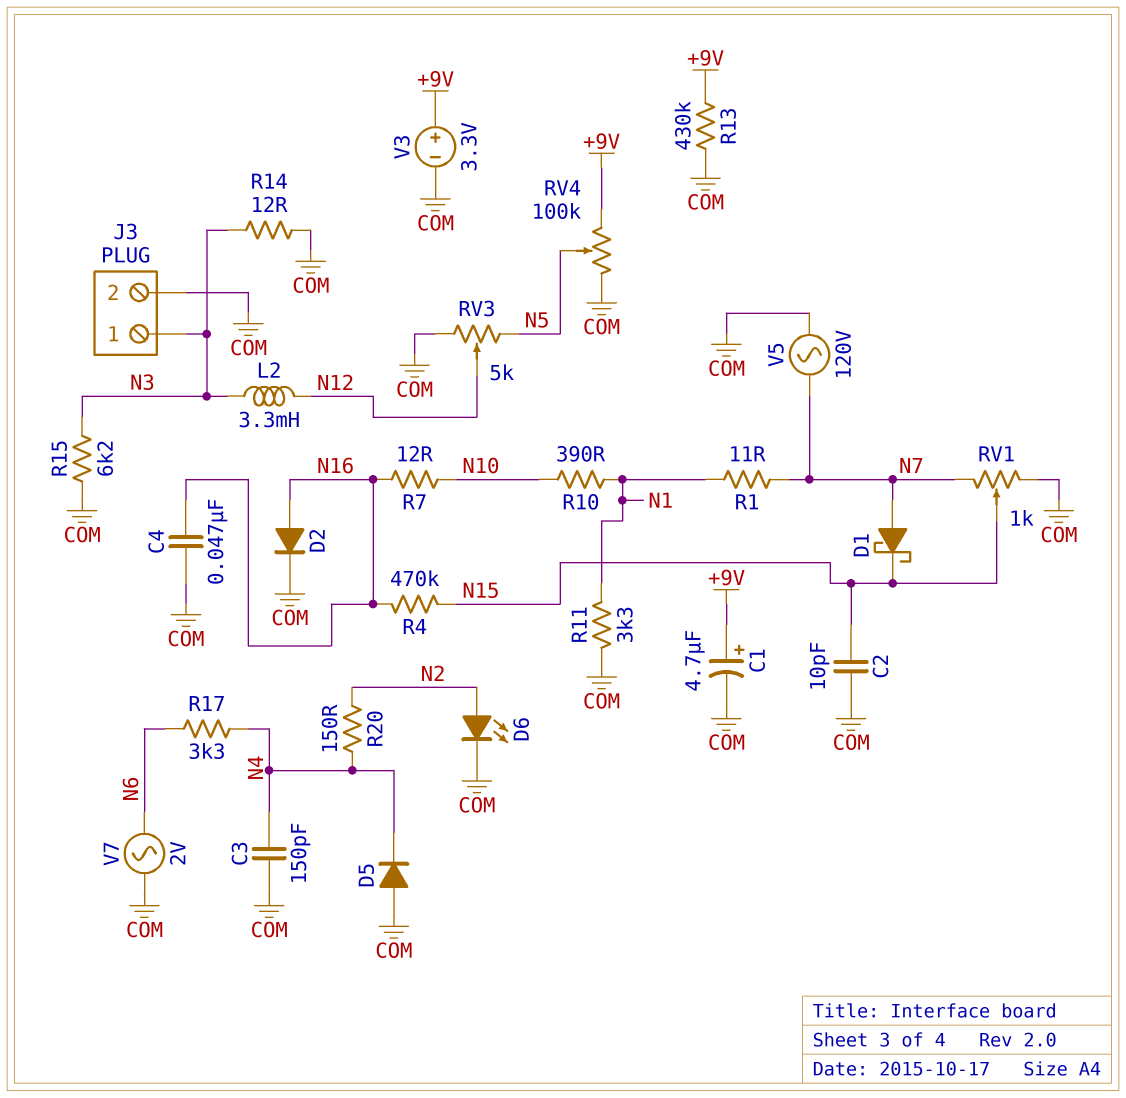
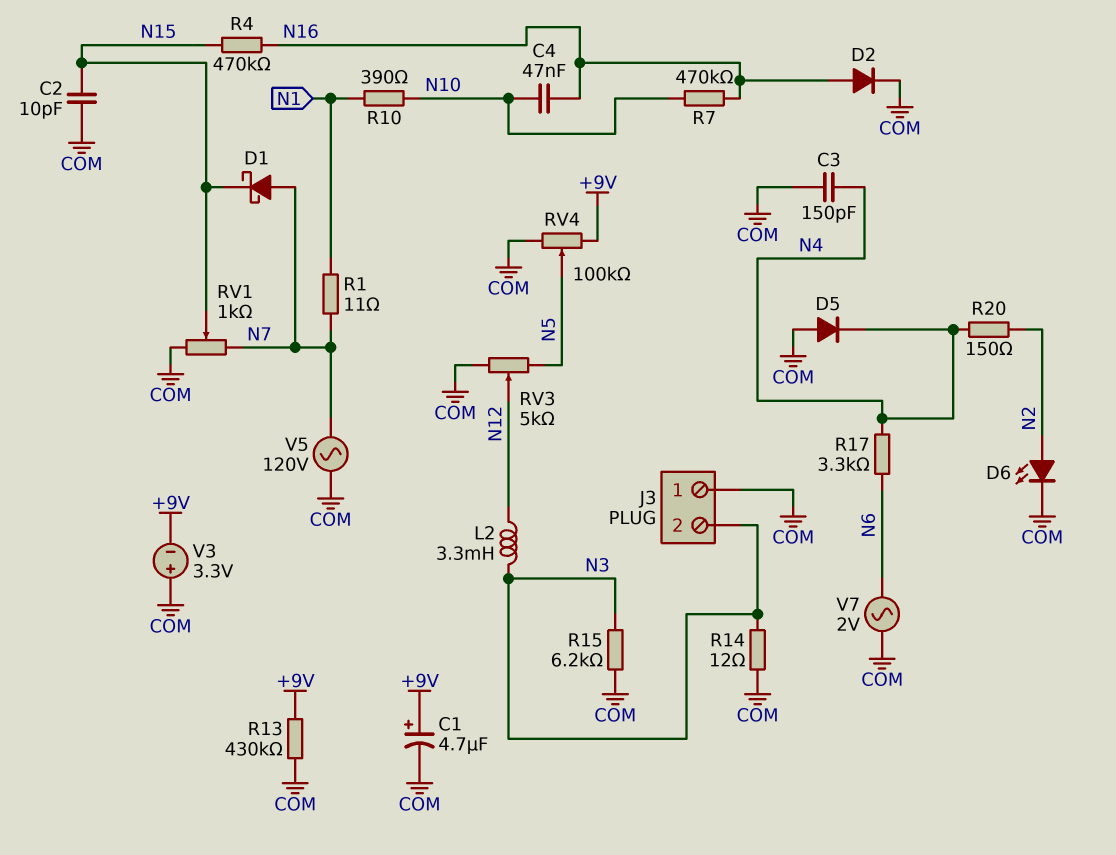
C4: 47nF (COM, N16) -> 47nF (N10, N16)
J3 pin 1: N3 -> COM
J3 pin 2: COM -> N3
R7: 12 (N10, N16) -> 470k (N10, N16)
R11: 3.3k (COM, N1) -> none
V3: 3.3V (plus +9V, minus COM) -> 3.3V (plus COM, minus +9V)

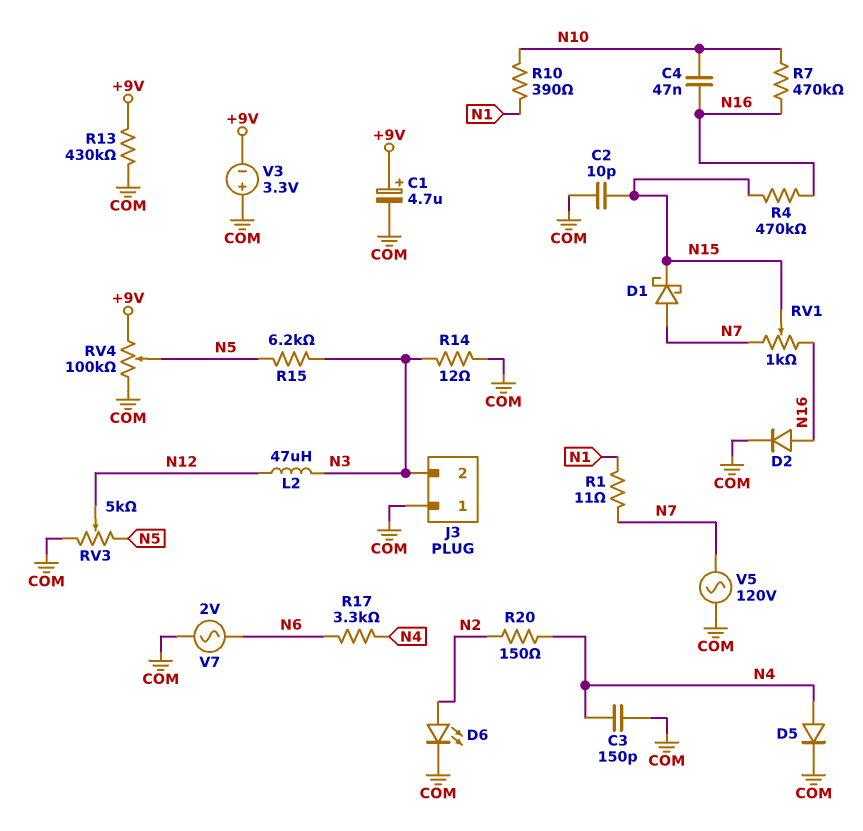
D5: diode (A COM, K N4) -> diode (A N4, K COM)
L2: 3.3mH (N3, N12) -> 47uH (N3, N12)
R15: 6.2k (COM, N3) -> 6.2k (N3, N5)
RV1: 1k (COM, N7, wiper N15) -> 1k (N7, N16, wiper N15)

